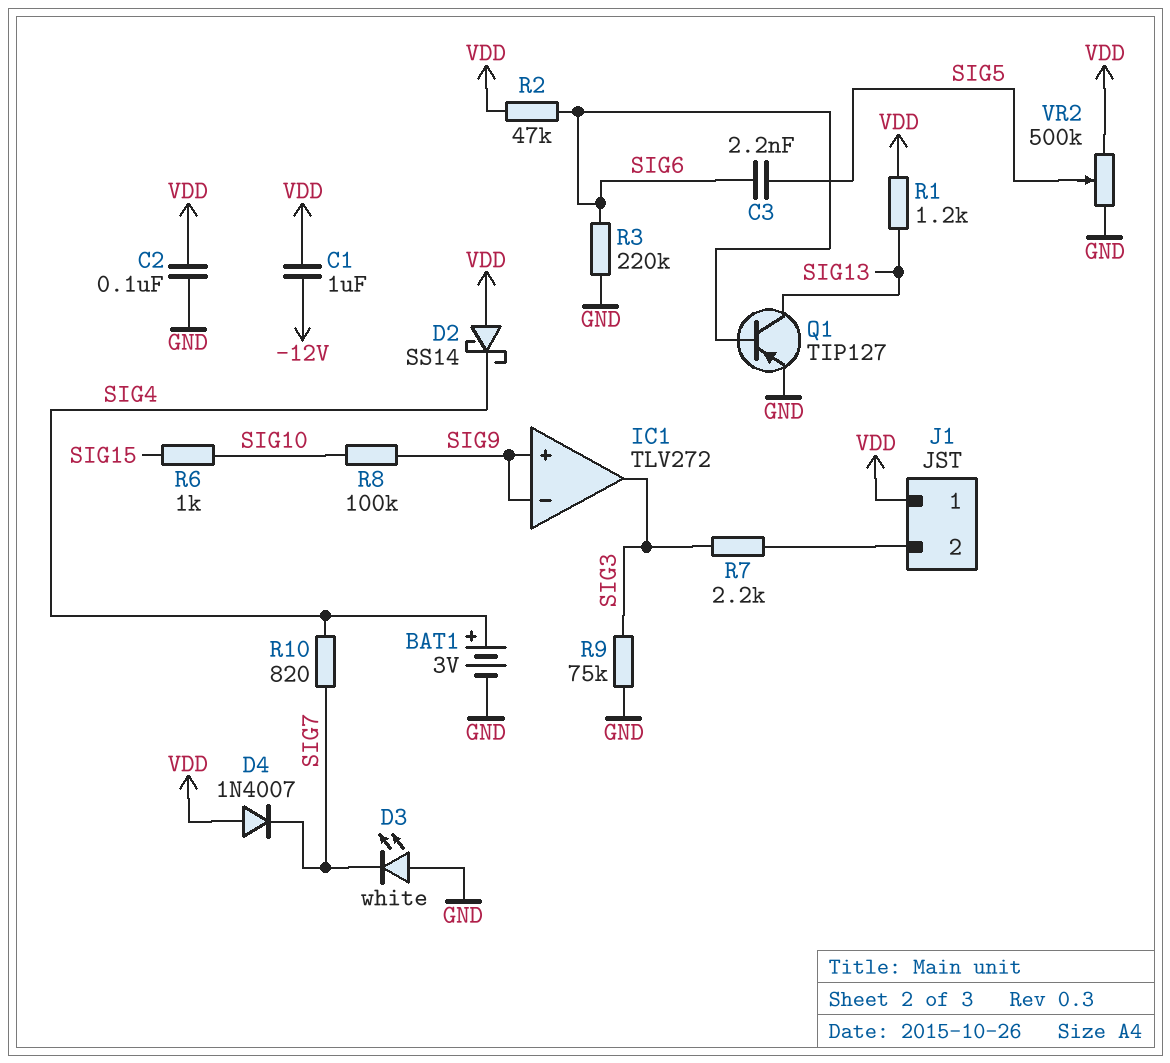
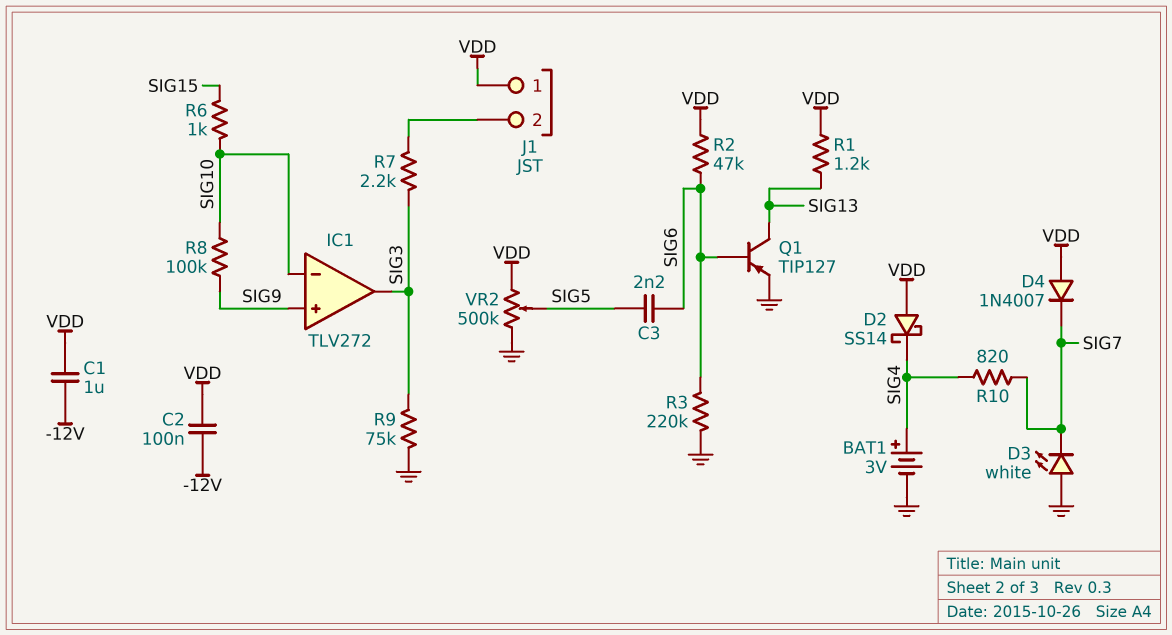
C2: 100nF (GND, VDD) -> 100nF (-12V, VDD)
IC1 pin in-: SIG9 -> SIG10

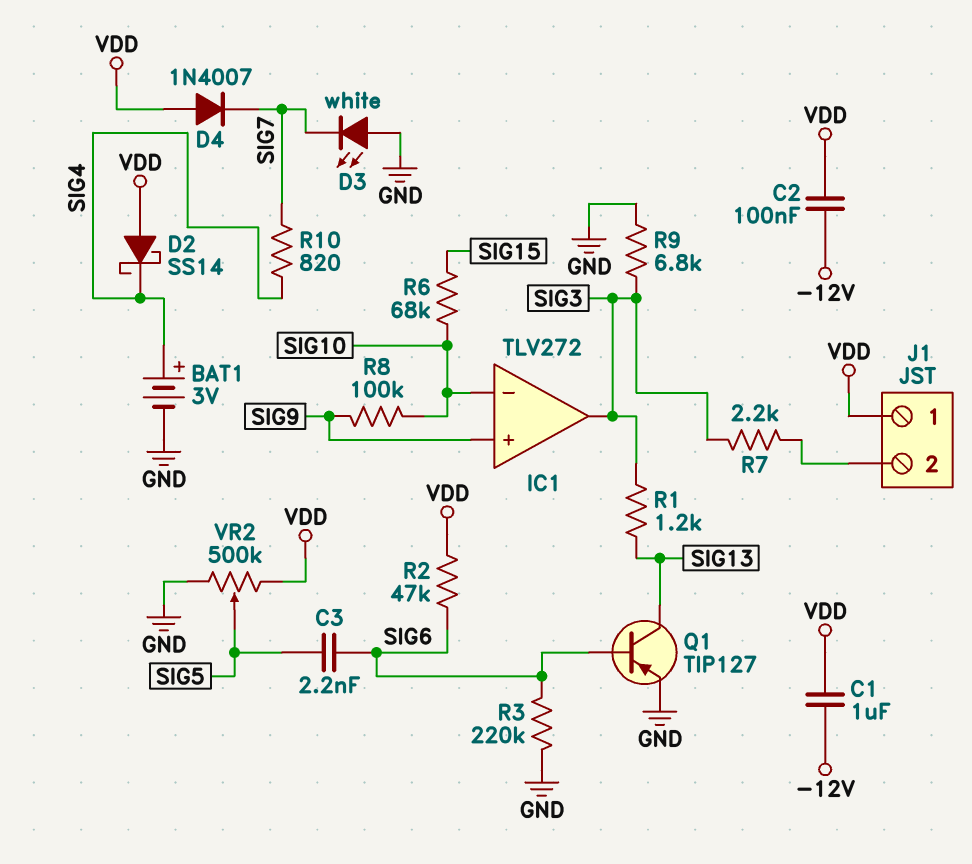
R1: 1.2k (SIG13, VDD) -> 1.2k (SIG3, SIG13)
R6: 1k (SIG10, SIG15) -> 68k (SIG10, SIG15)
R9: 75k (GND, SIG3) -> 6.8k (GND, SIG3)

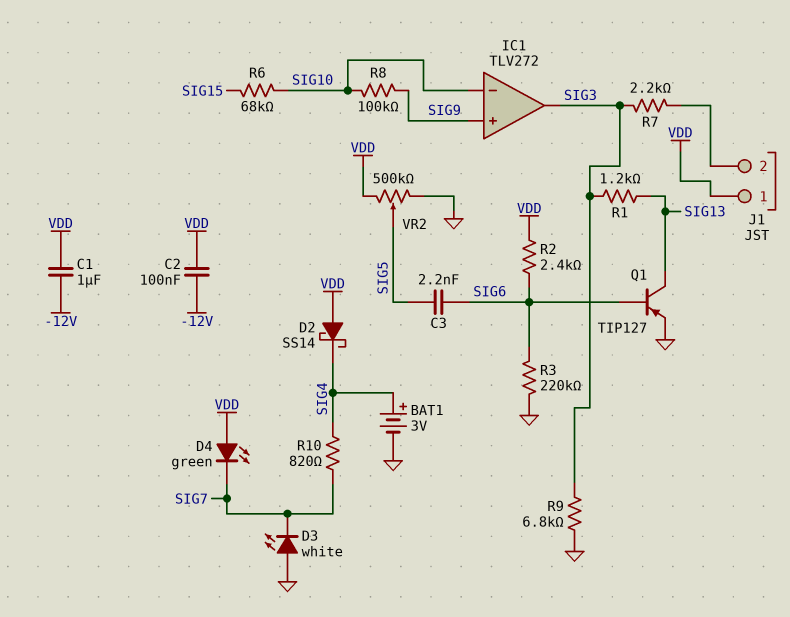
D4: diode 1N4007 (A VDD, K SIG7) -> LED green (A VDD, K SIG7)
R2: 47k (SIG6, VDD) -> 2.4k (SIG6, VDD)

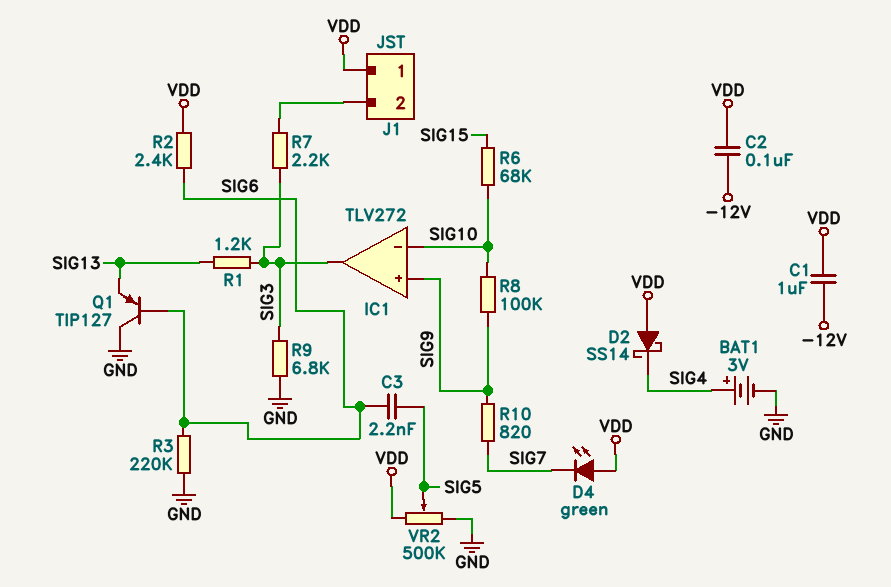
D3: LED white (A GND, K SIG7) -> none
Q1: PNP TIP127 (B SIG6, C SIG13, E GND) -> PNP TIP127 (B SIG6, C GND, E SIG13)
R10: 820 (SIG4, SIG7) -> 820 (SIG7, SIG9)

